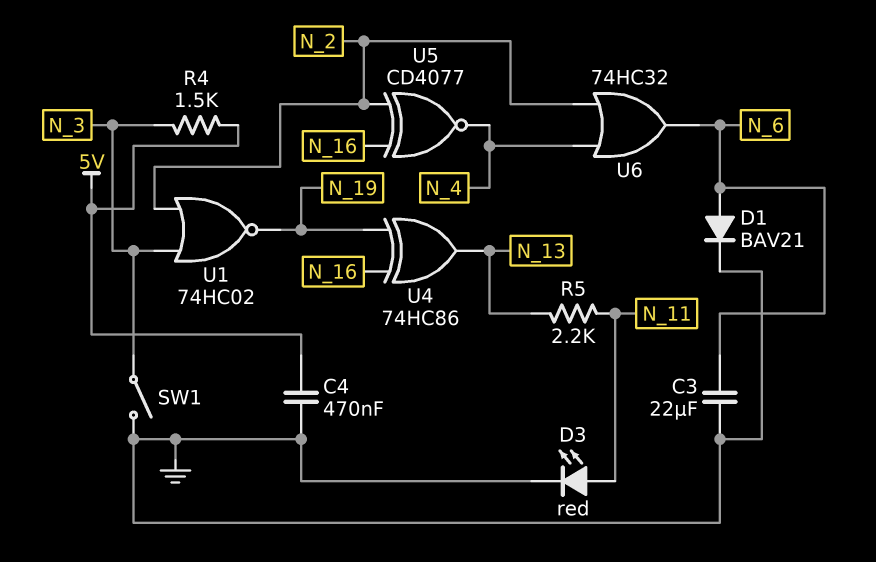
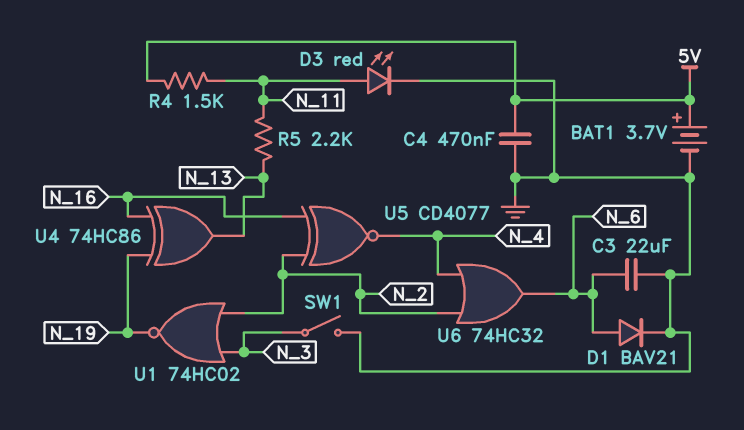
BAT1: none -> 3.7V (plus 5V, minus GND)
R4: 1.5k (5V, N_3) -> 1.5k (5V, N_11)

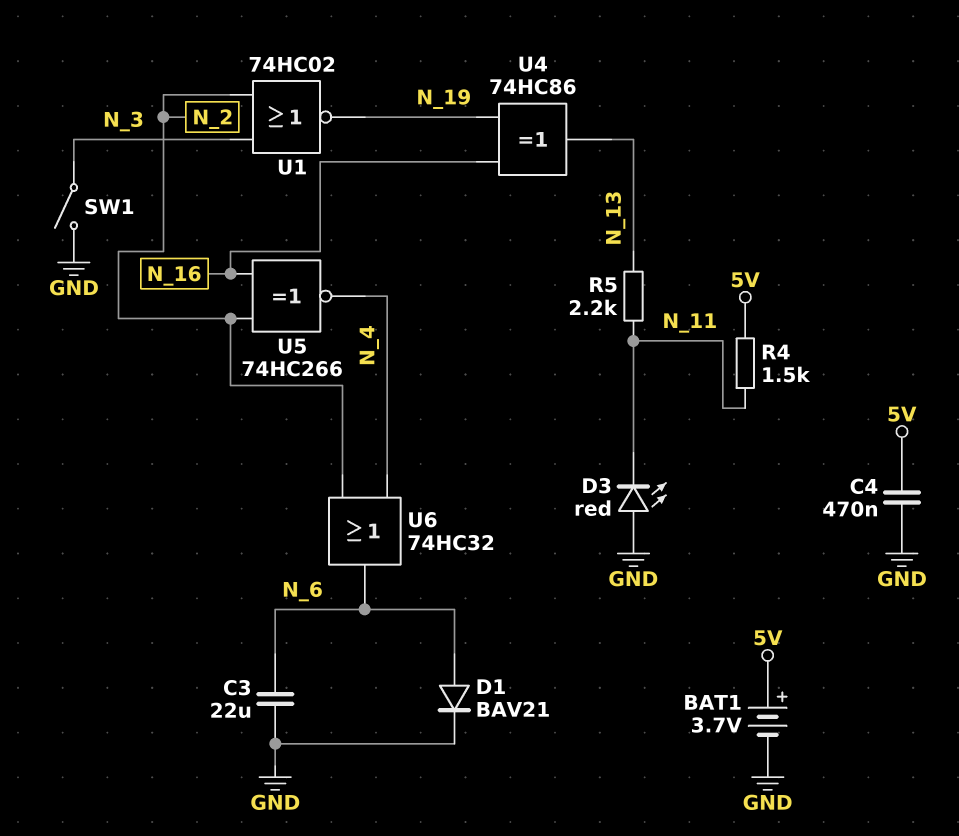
D3: LED red (A N_11, K GND) -> LED red (A GND, K N_11)
U5: XNOR CD4077 (in N_2, in N_16, out N_4) -> XNOR 74HC266 (in N_2, in N_16, out N_4)

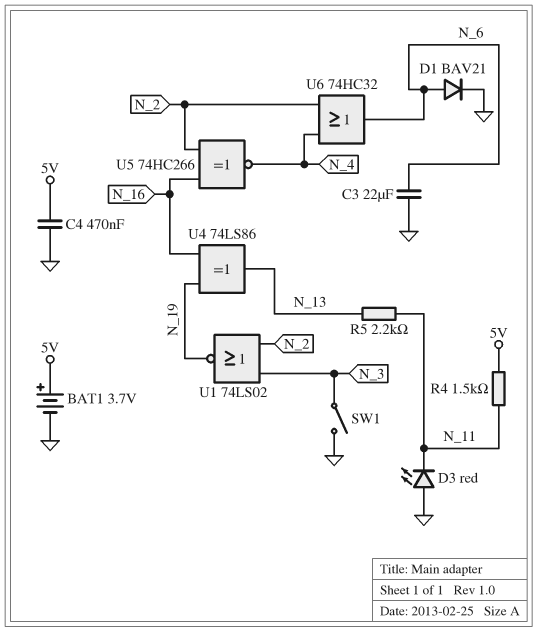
U1: NOR 74HC02 (in N_2, in N_3, out N_19) -> NOR 74LS02 (in N_2, in N_3, out N_19)
U4: XOR 74HC86 (in N_16, in N_19, out N_13) -> XOR 74LS86 (in N_16, in N_19, out N_13)

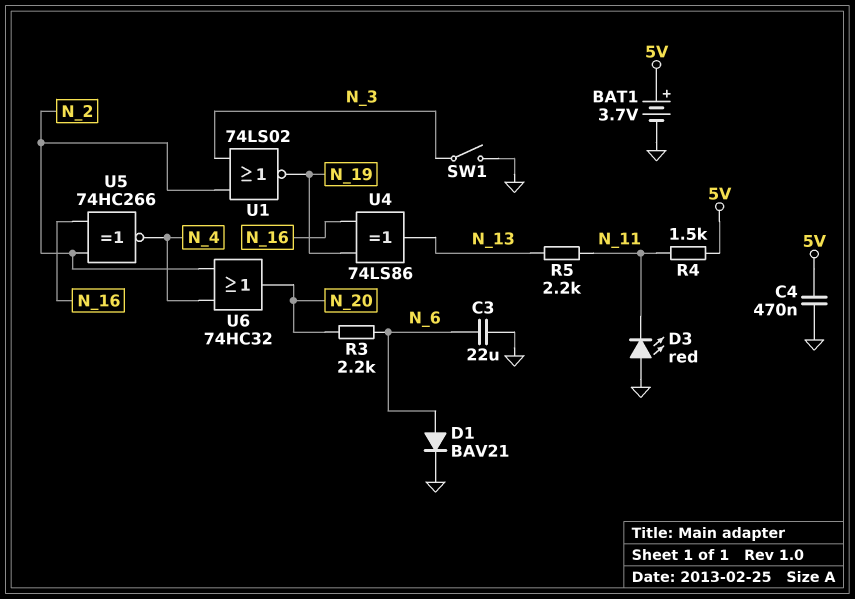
R3: none -> 2.2k (N_6, N_20)
U6: OR 74HC32 (in N_2, in N_4, out N_6) -> OR 74HC32 (in N_2, in N_4, out N_20)

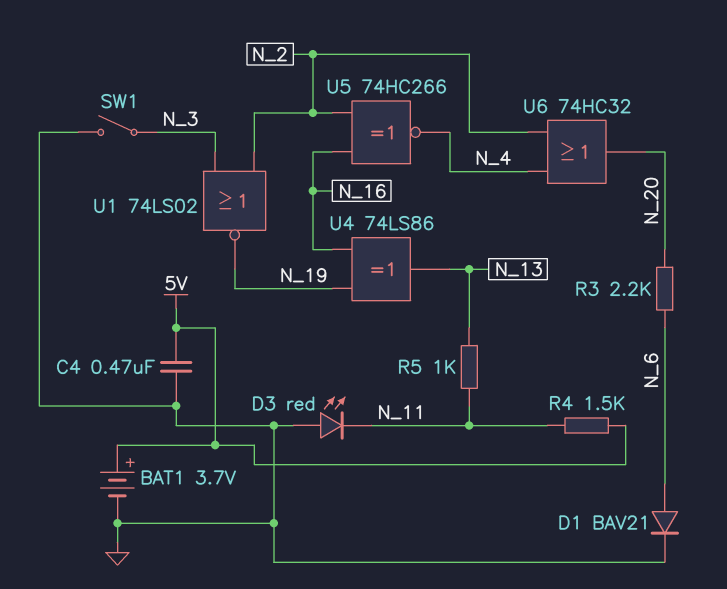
C3: 22uF (GND, N_6) -> none
R5: 2.2k (N_11, N_13) -> 1k (N_11, N_13)

